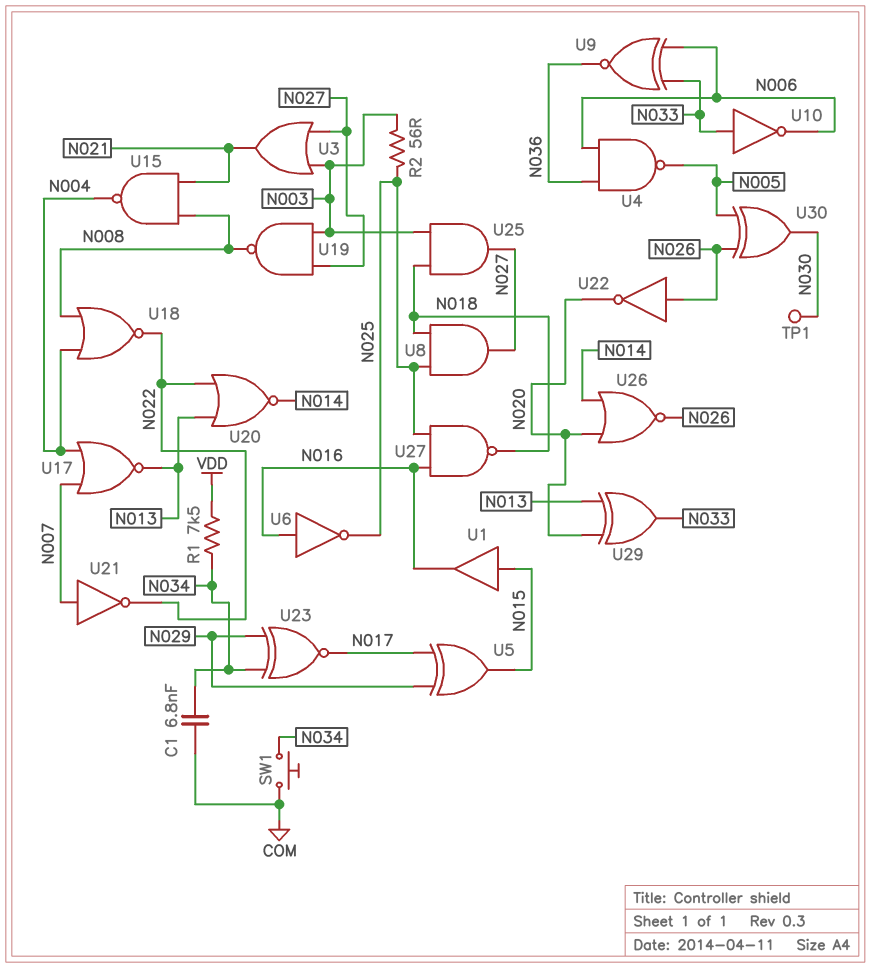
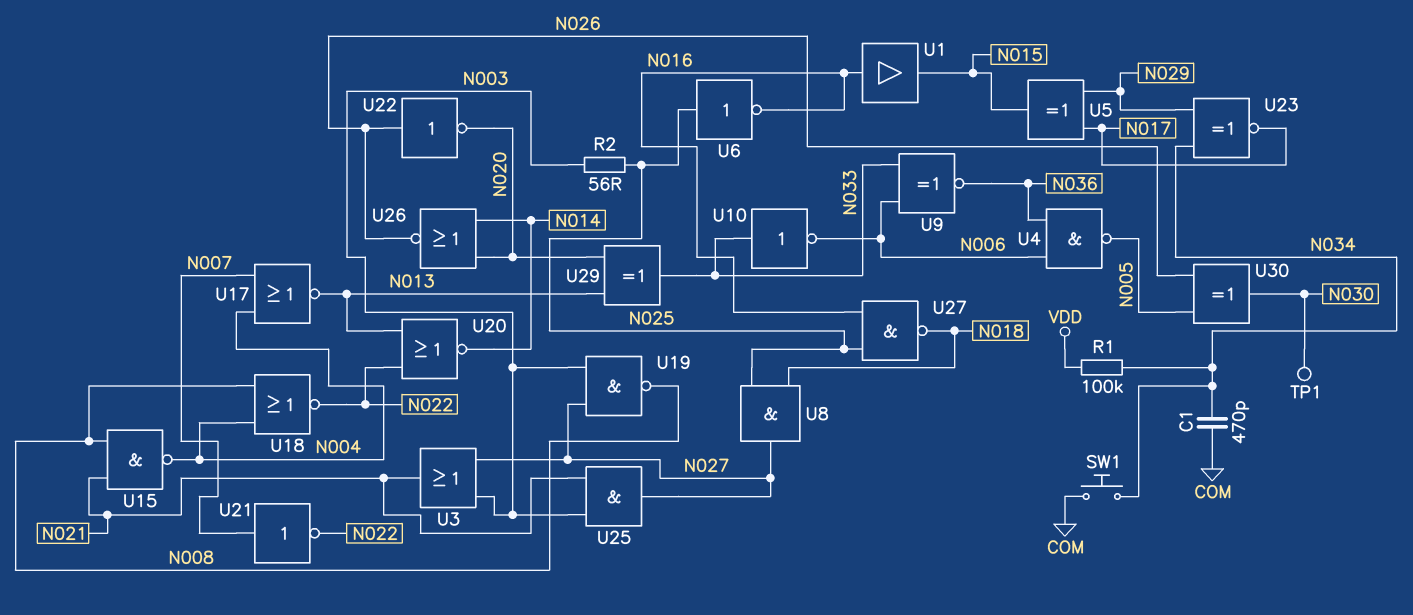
C1: 6.8nF (COM, N034) -> 470pF (COM, N034)
R1: 7.5k (N034, VDD) -> 100k (N034, VDD)
U1: buffer (in N015, out N016) -> buffer (in N016, out N015)
U6: NOT (in N016, out N025) -> NOT (in N025, out N016)
U25: AND (in N003, in N018, out N027) -> AND (in N003, in N021, out N027)

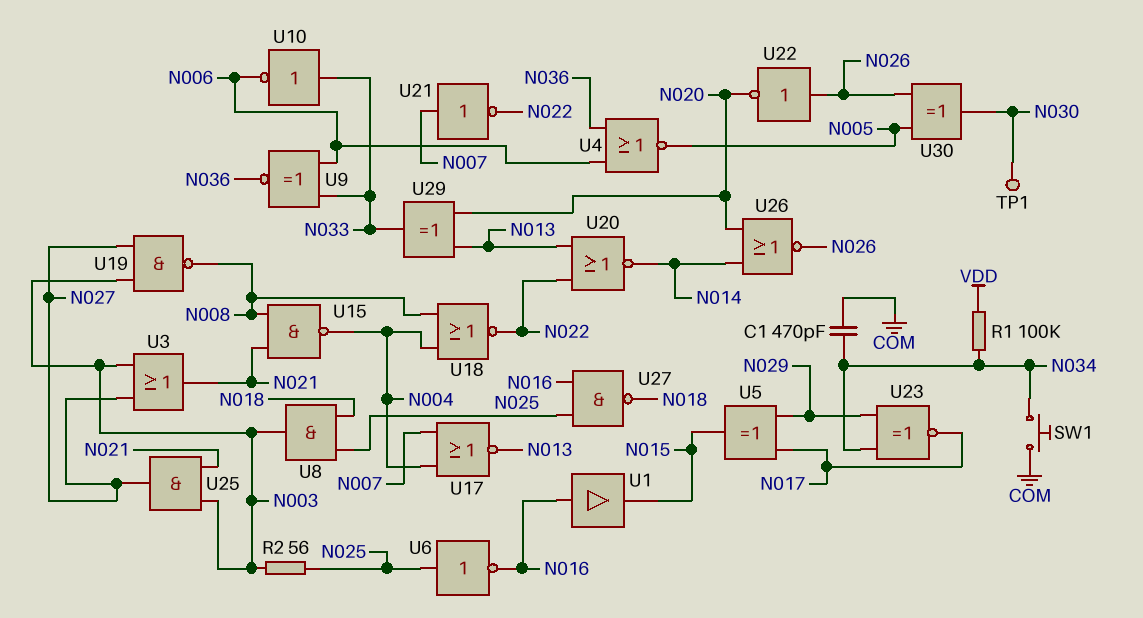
U4: NAND (in N006, in N036, out N005) -> NOR (in N006, in N036, out N005)
U8: AND (in N018, in N025, out N027) -> AND (in N018, in N025, out N003)

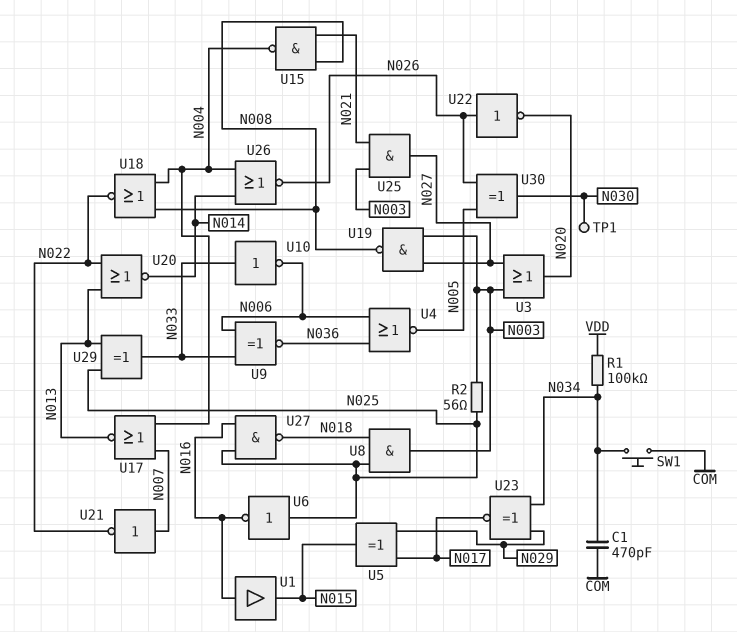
U3: OR (in N003, in N027, out N021) -> OR (in N003, in N027, out N020)
U26: NOR (in N014, in N020, out N026) -> NOR (in N004, in N014, out N026)
U29: XOR (in N013, in N020, out N033) -> XOR (in N013, in N025, out N033)

